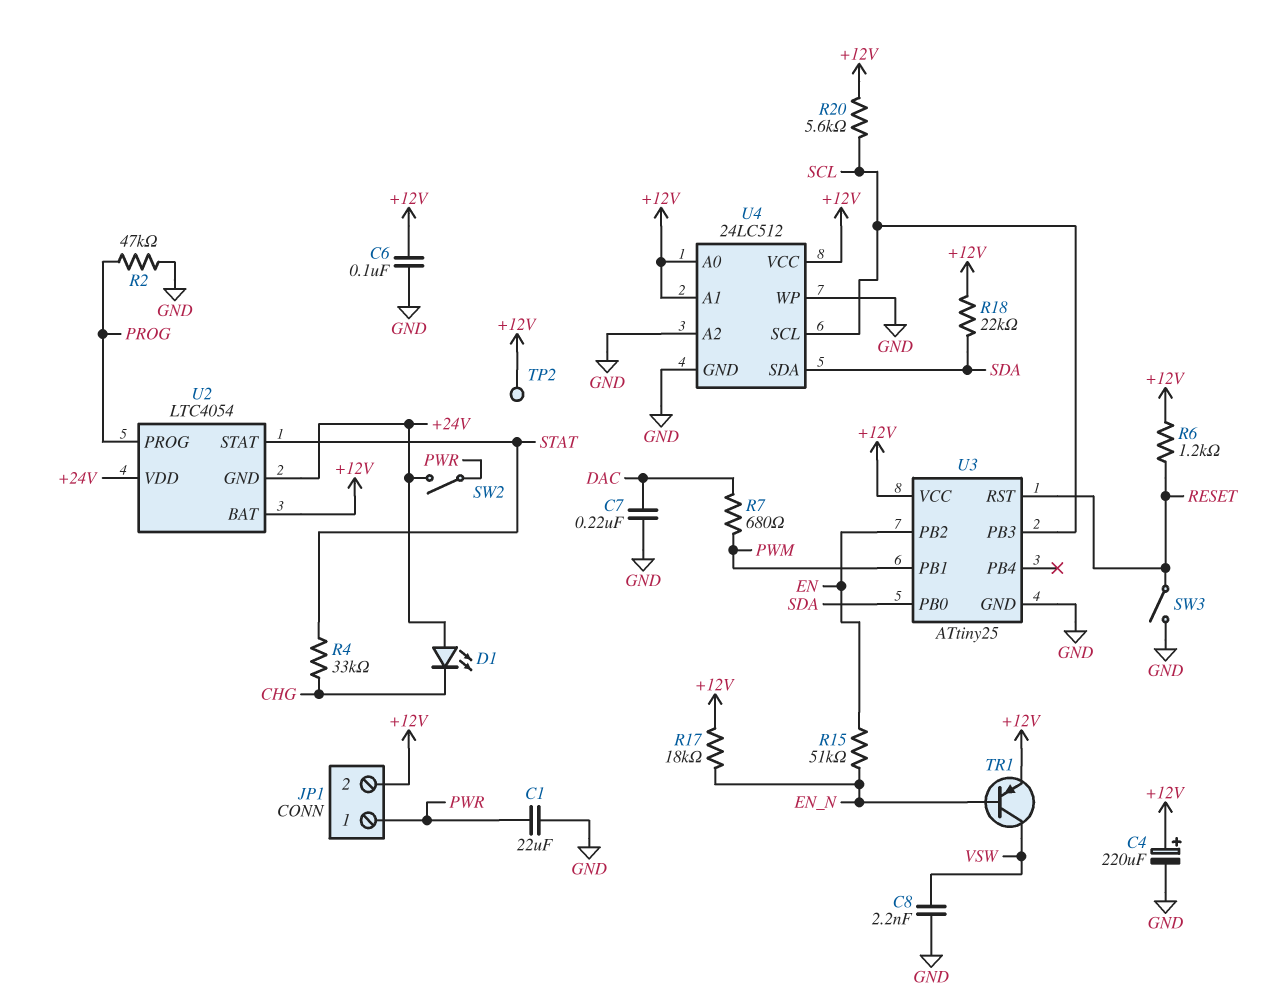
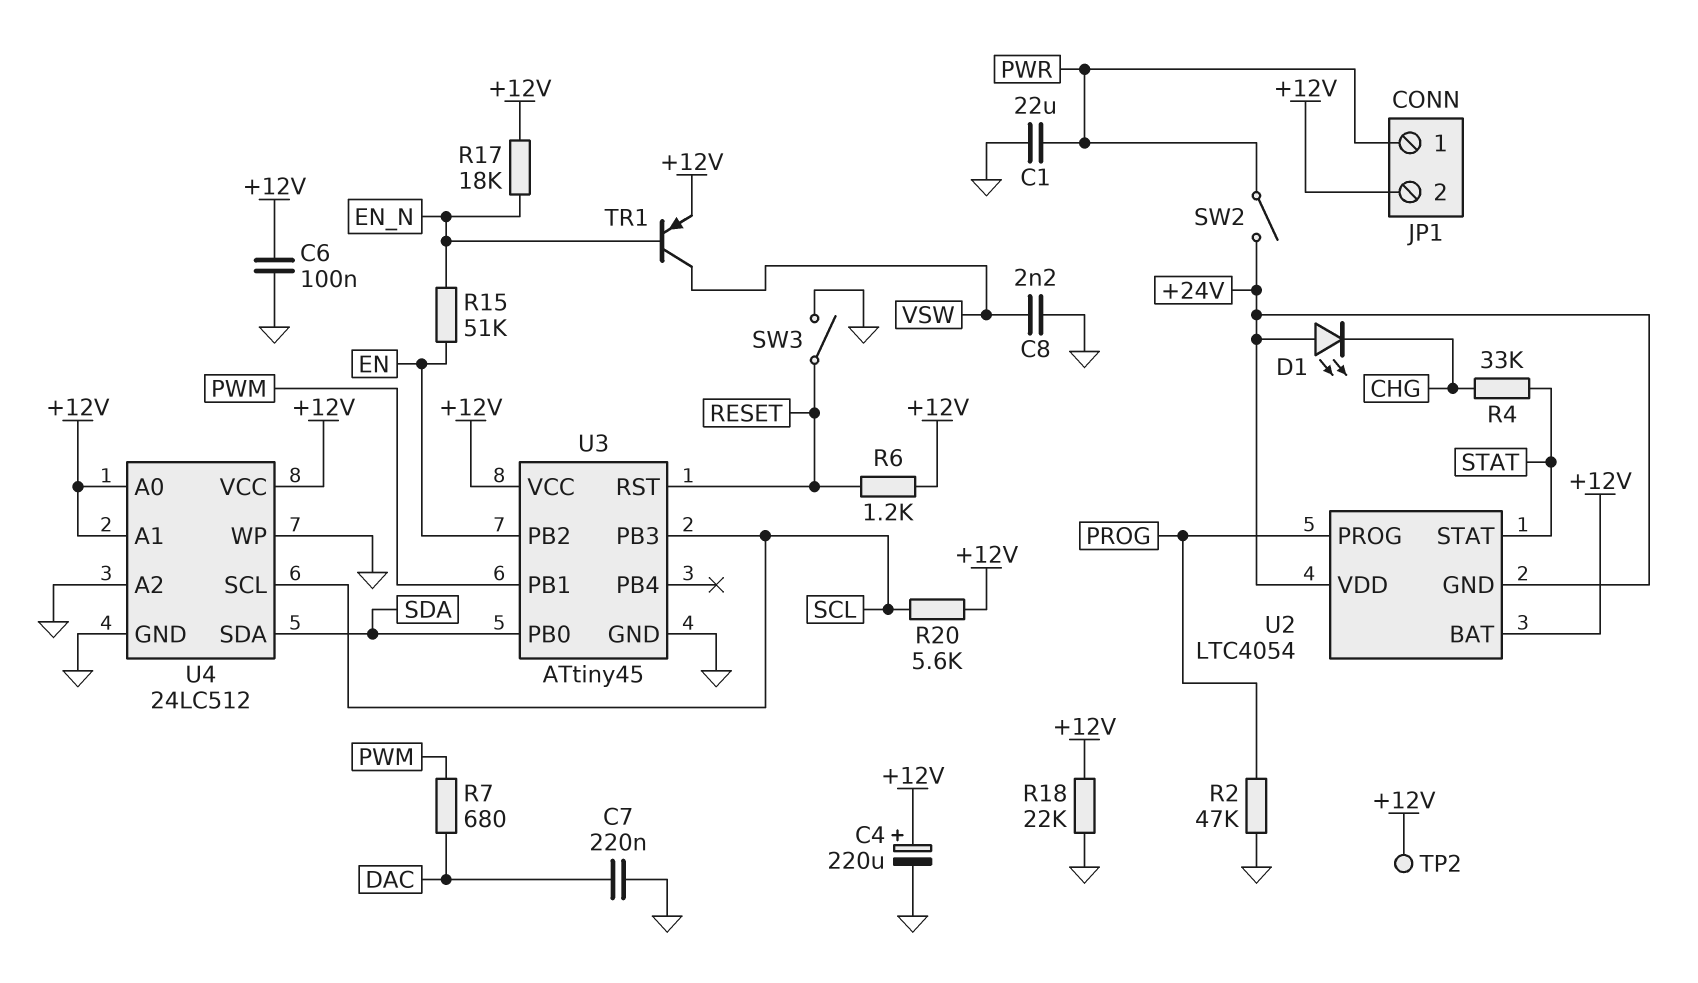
R18: 22k (+12V, SDA) -> 22k (+12V, GND)
U3: ATtiny25 -> ATtiny45

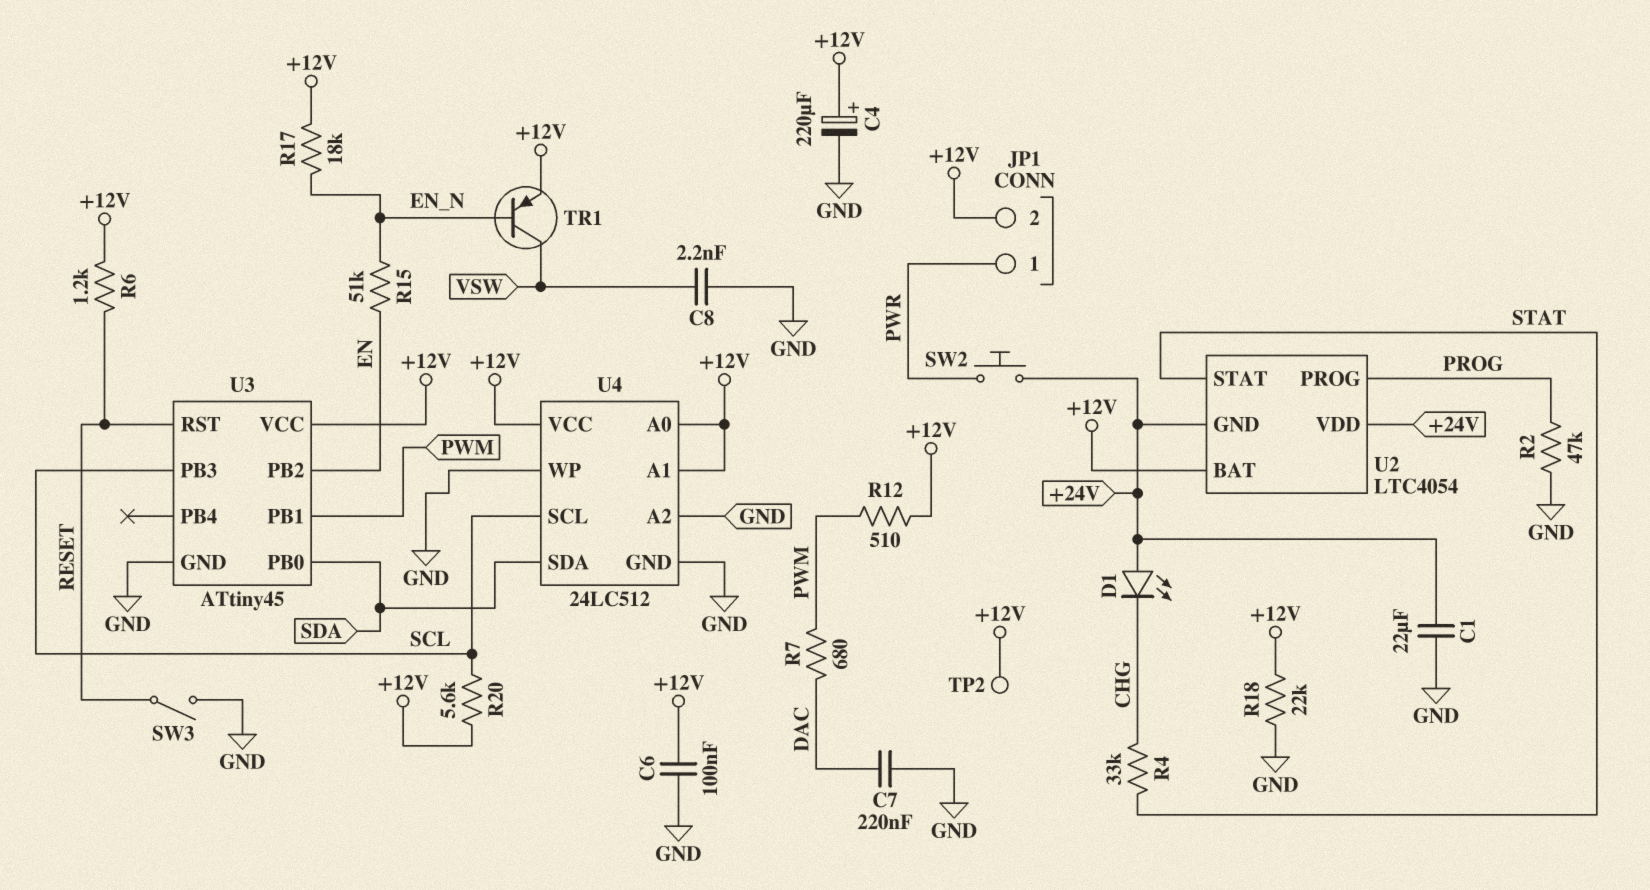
C1: 22uF (GND, PWR) -> 22uF (+24V, GND)
R12: none -> 510 (+12V, PWM)
SW2: switch (+24V, PWR) -> button (+24V, PWR)

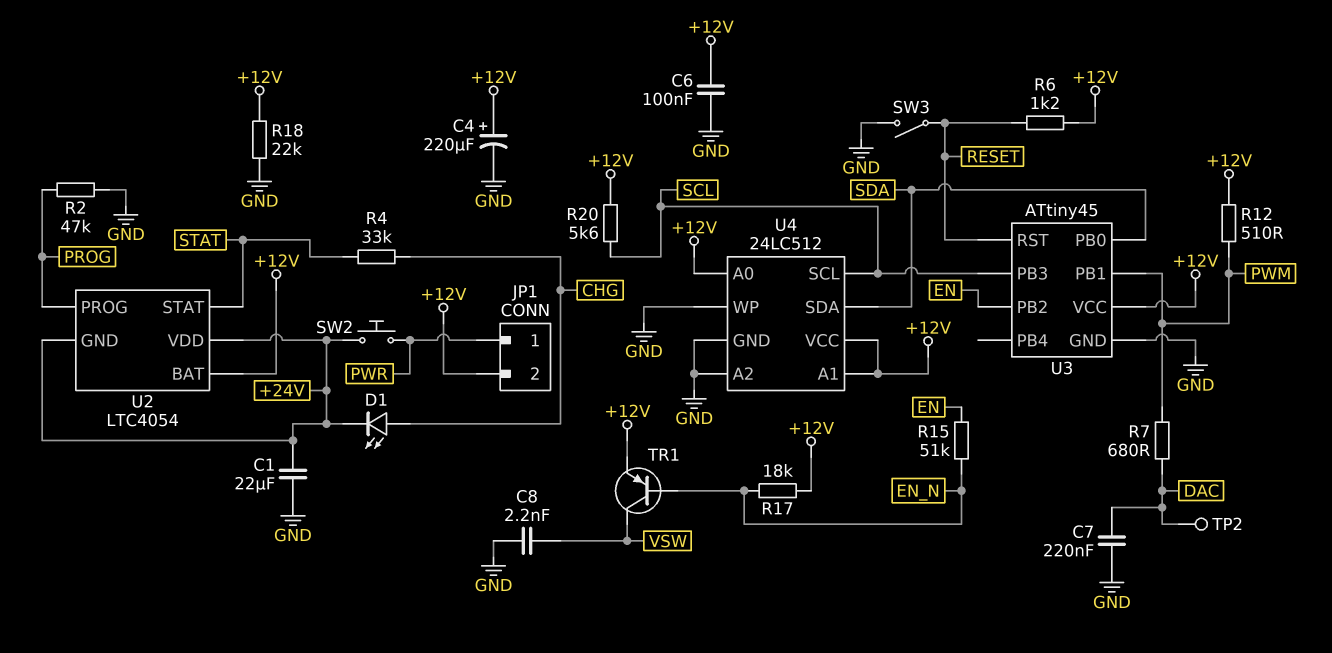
D1: LED (A +24V, K CHG) -> LED (A CHG, K +24V)
TP2: test point (+12V) -> test point (DAC)

